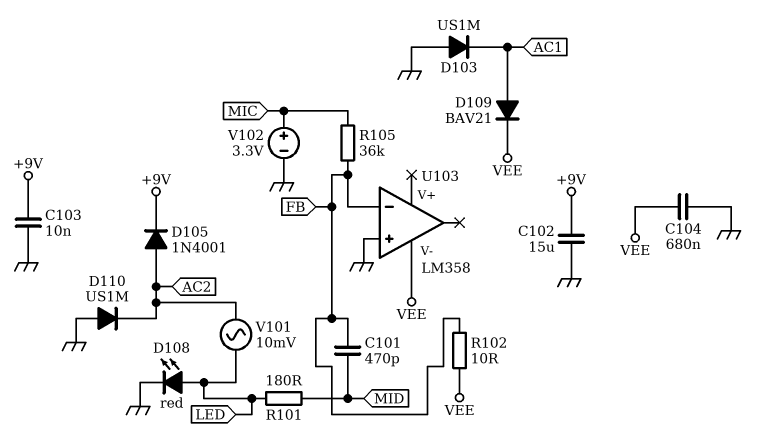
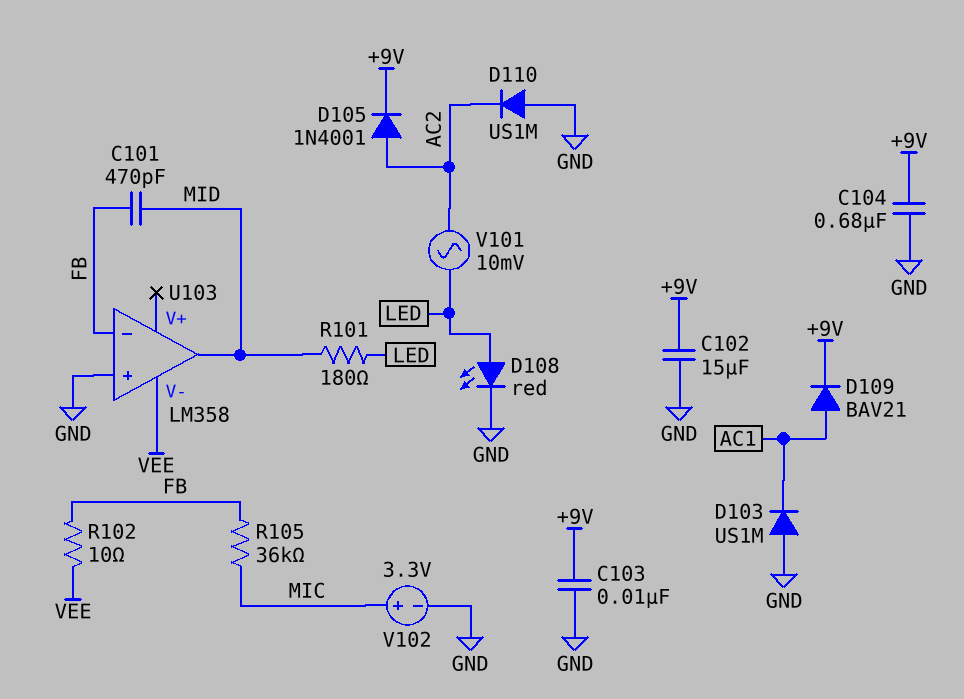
C104: 680nF (GND, VEE) -> 680nF (+9V, GND)
D109: diode BAV21 (A AC1, K VEE) -> diode BAV21 (A AC1, K +9V)
U103 pin out: none -> MID

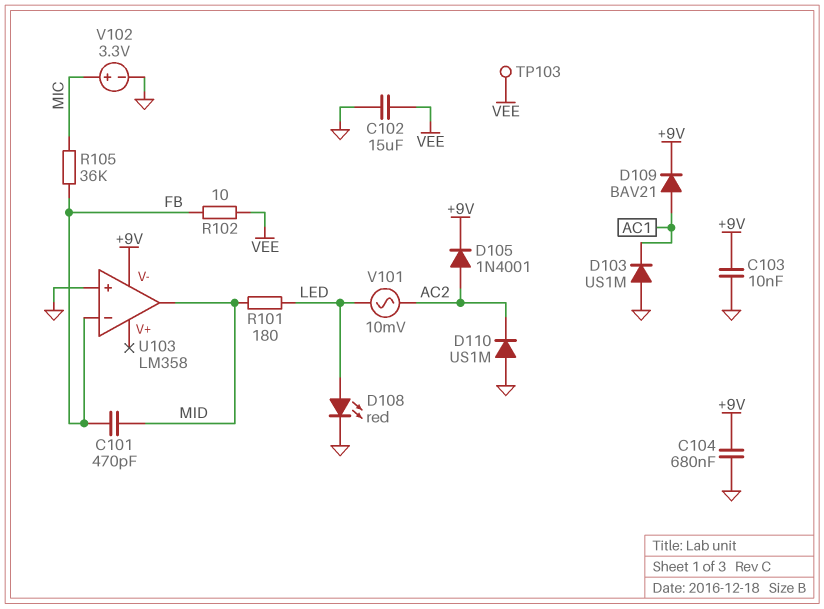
C102: 15uF (+9V, GND) -> 15uF (GND, VEE)
TP103: none -> test point (VEE)
U103 pin V-: VEE -> +9V

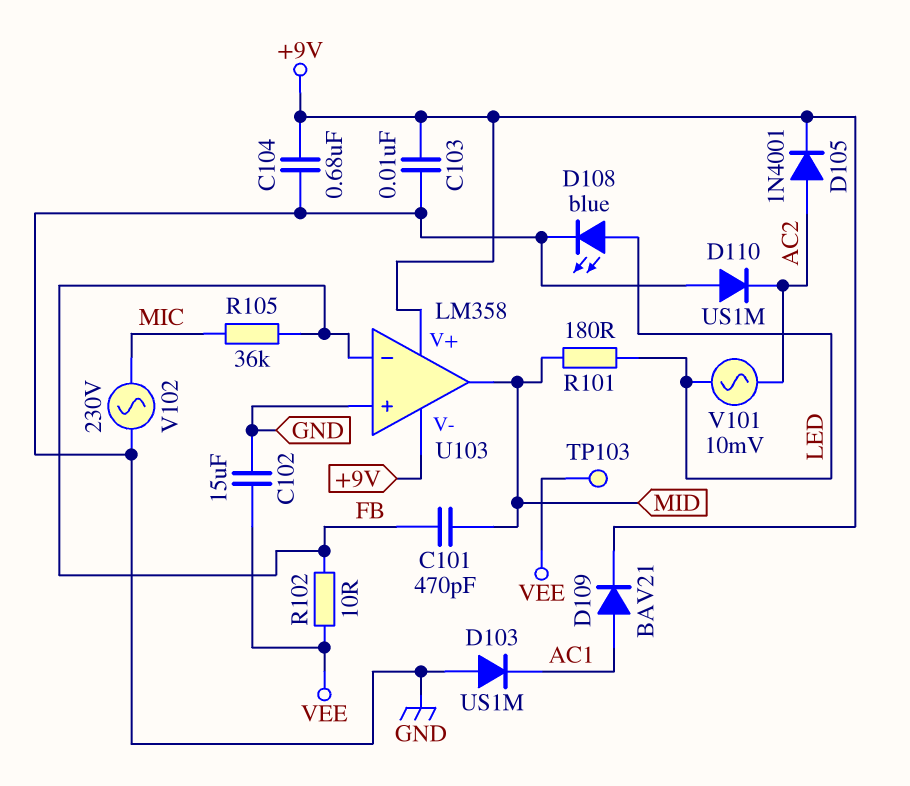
D108: LED red (A LED, K GND) -> LED blue (A LED, K GND)
U103 pin V+: none -> +9V
V102: 3.3V (plus MIC, minus GND) -> AC 230V (GND, MIC)

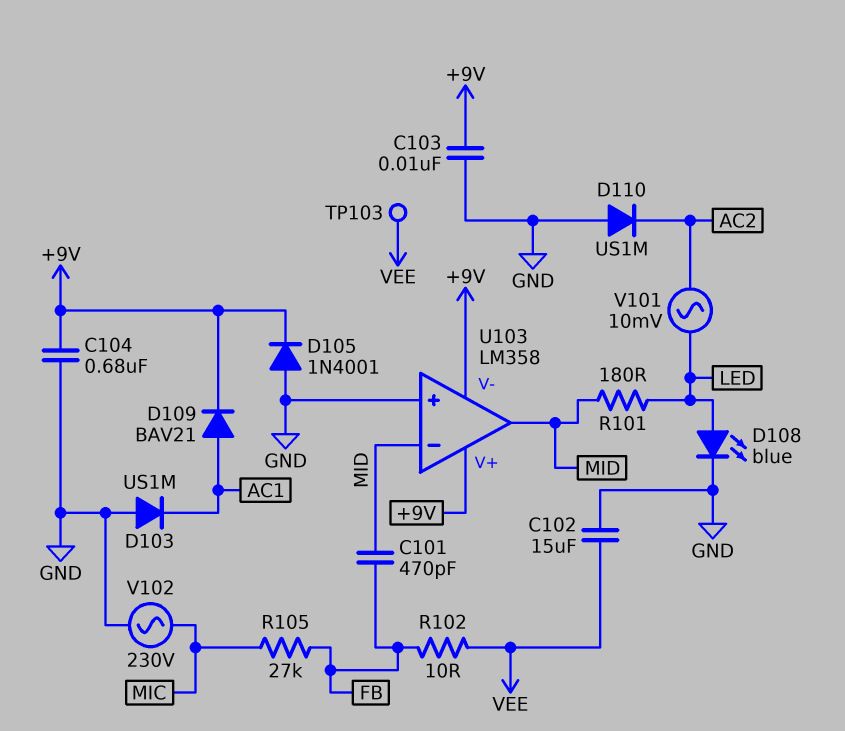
D105: diode 1N4001 (A AC2, K +9V) -> diode 1N4001 (A GND, K +9V)
R105: 36k (FB, MIC) -> 27k (FB, MIC)
U103 pin in-: FB -> MID

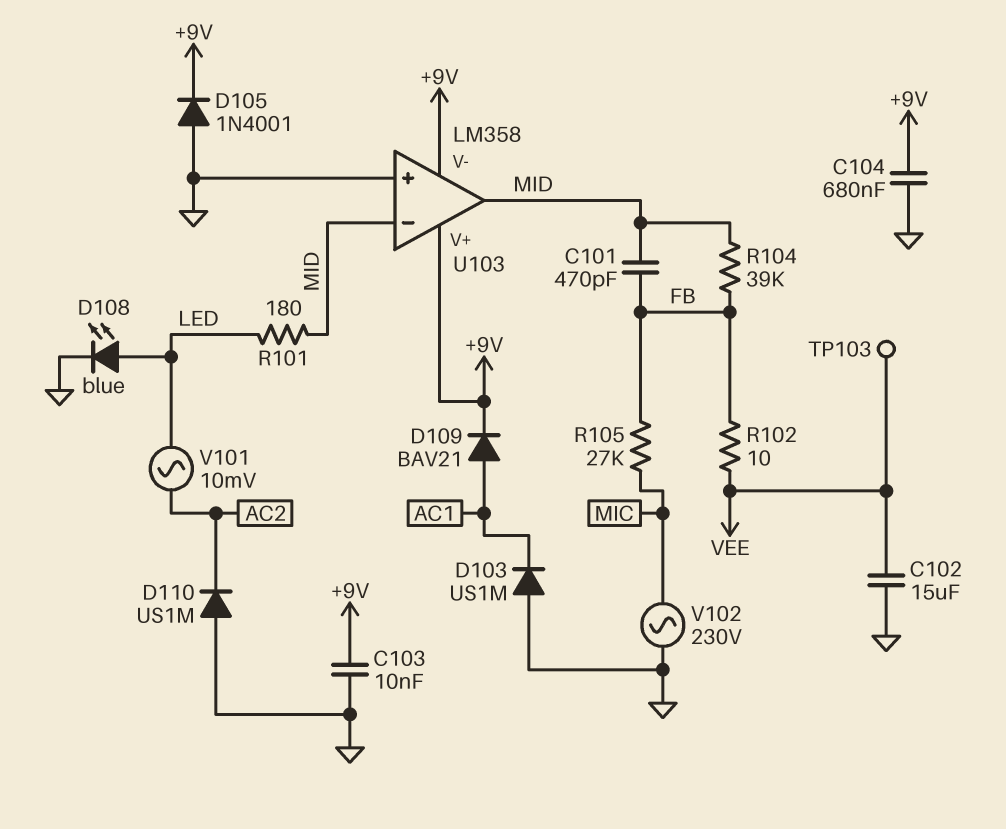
R104: none -> 39k (FB, MID)

